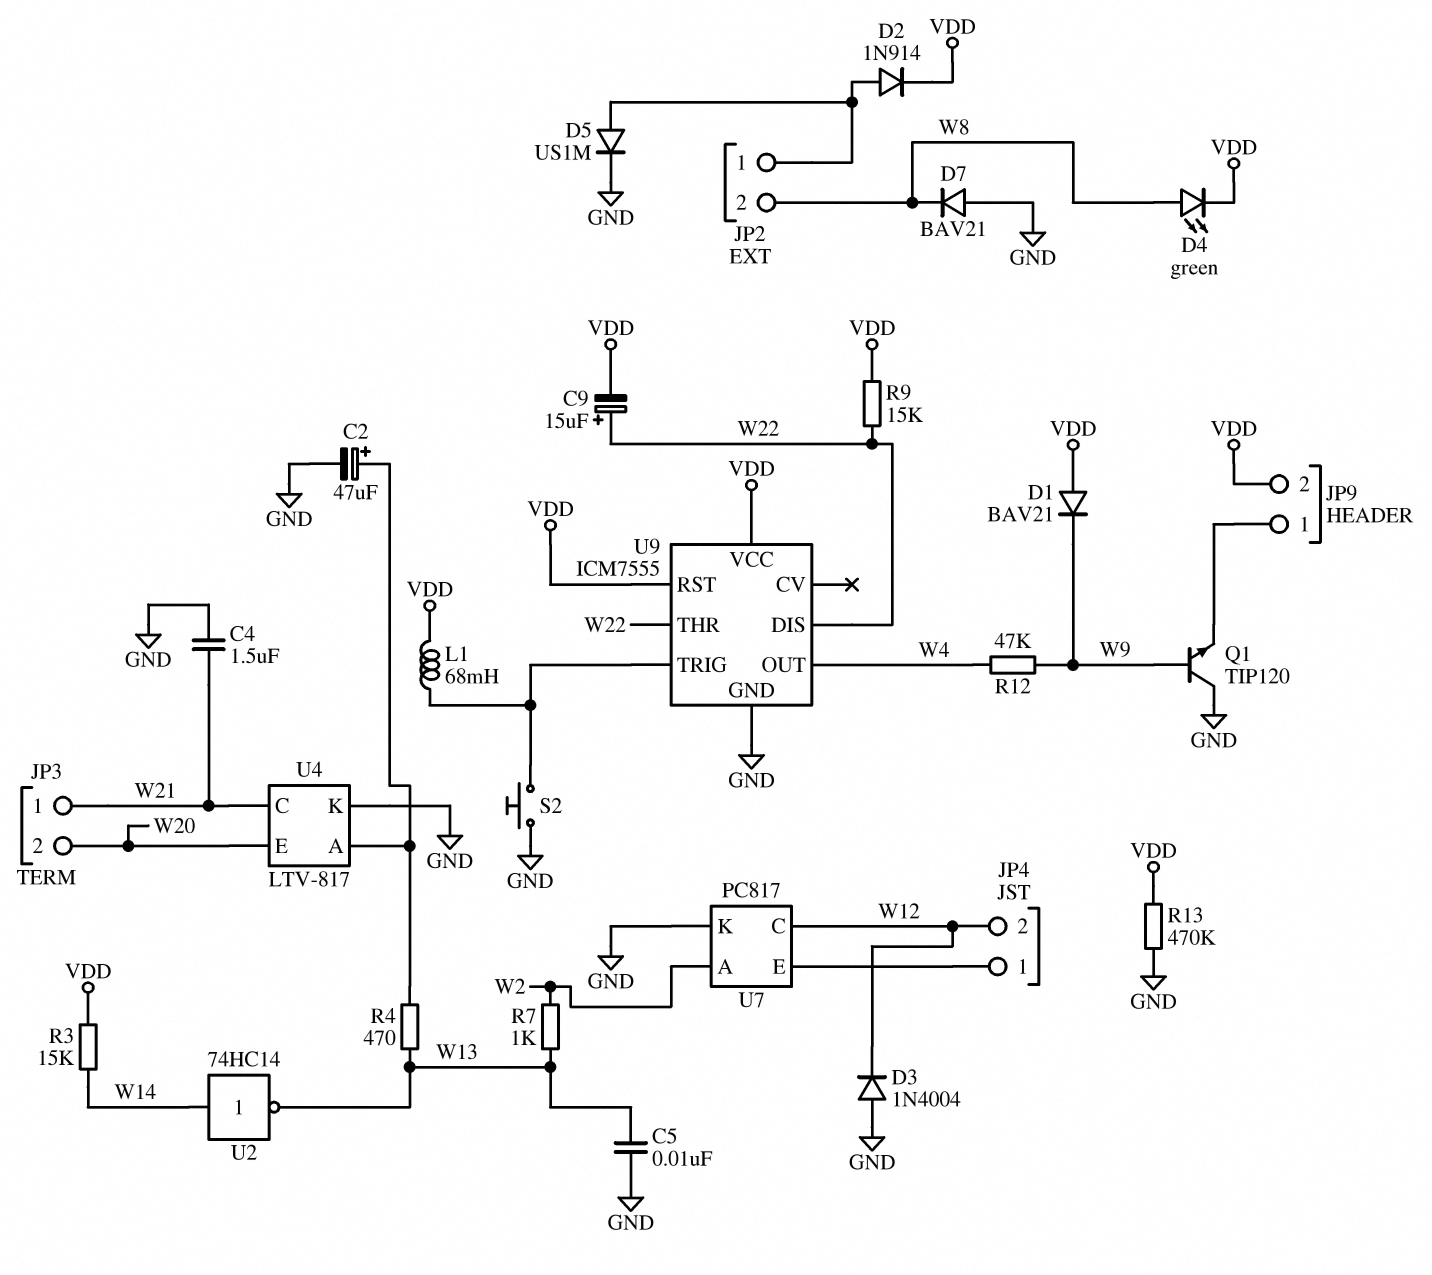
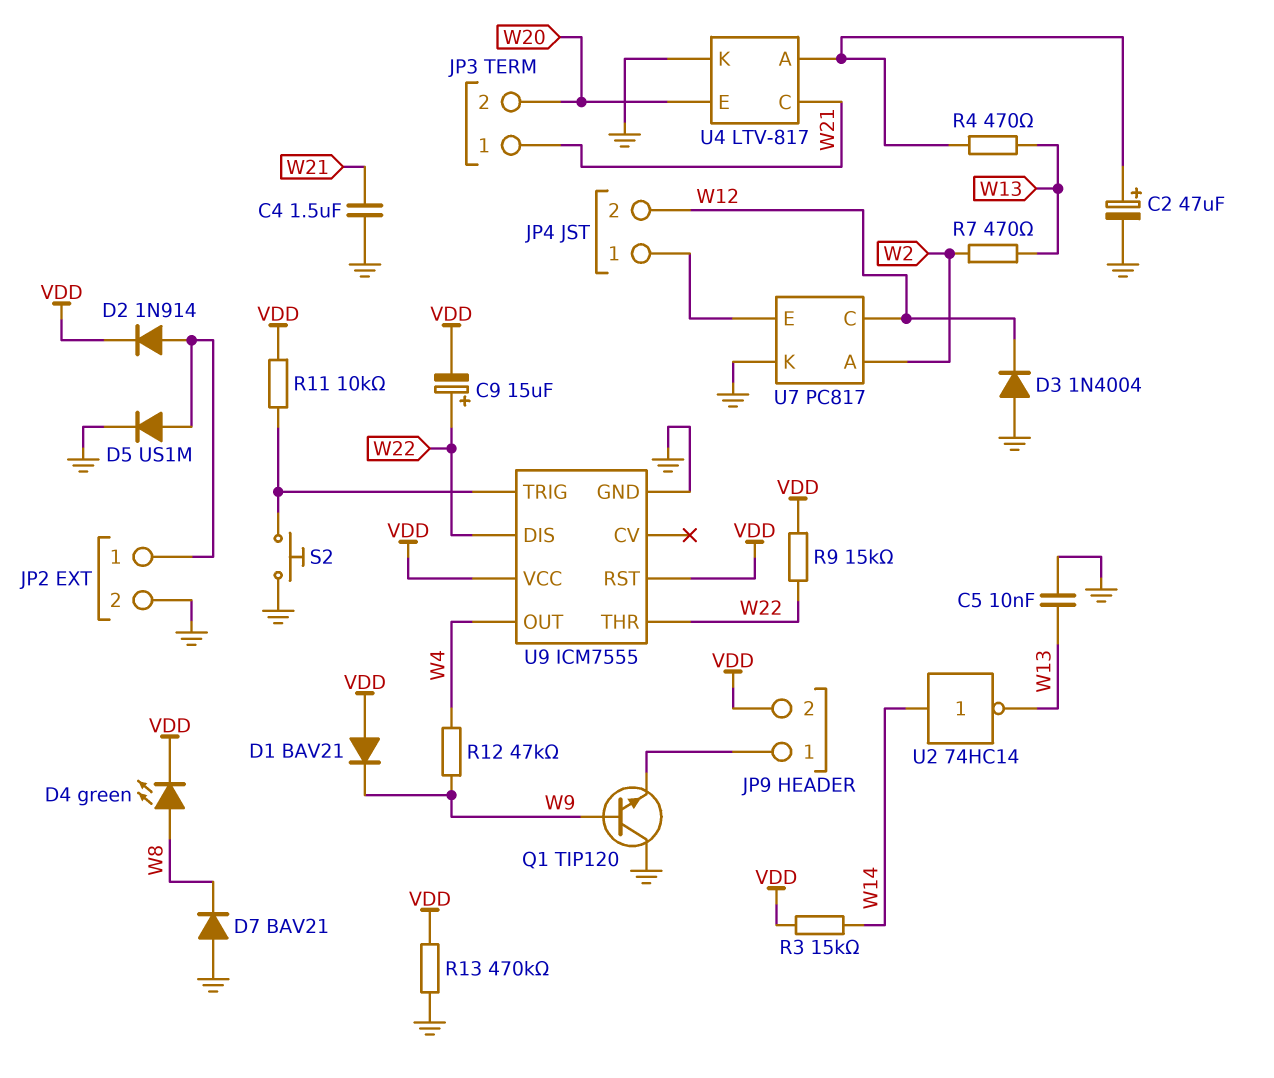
JP2 pin 2: W8 -> GND
L1: 68mH (U9/TRIG, VDD) -> none
R7: 1k (W2, W13) -> 470 (W2, W13)
R11: none -> 10k (U9/TRIG, VDD)

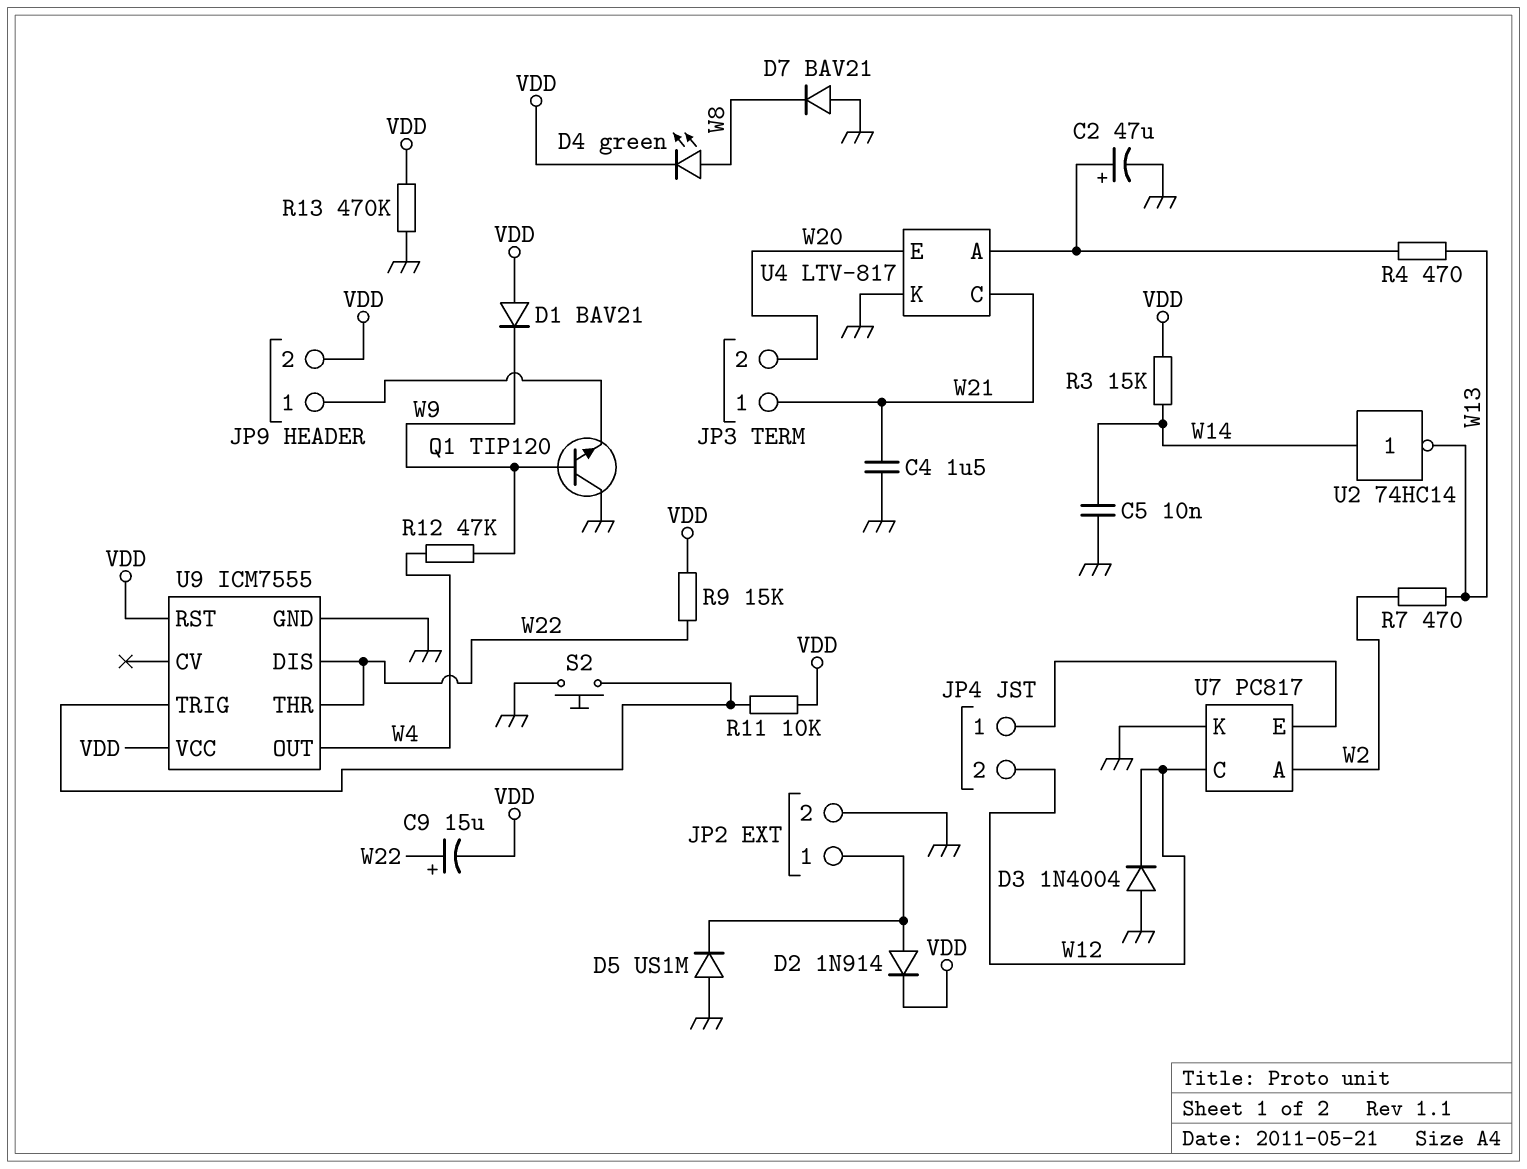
C5: 10nF (GND, W13) -> 10nF (GND, W14)
D5: diode US1M (A JP2/1, K GND) -> diode US1M (A GND, K JP2/1)

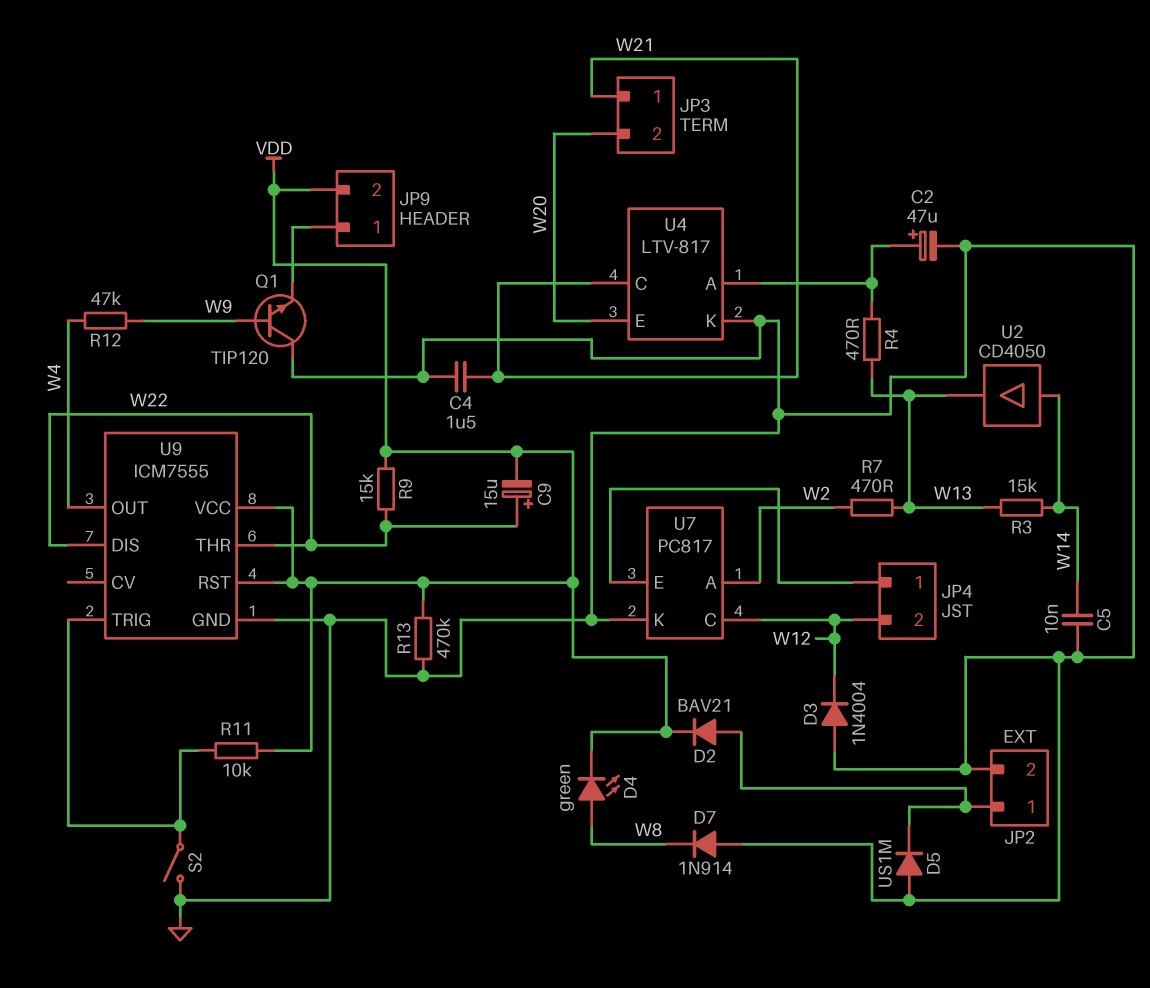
D1: diode BAV21 (A VDD, K W9) -> none
D2: diode 1N914 (A JP2/1, K VDD) -> diode BAV21 (A JP2/1, K VDD)
D7: diode BAV21 (A GND, K W8) -> diode 1N914 (A GND, K W8)
R3: 15k (VDD, W14) -> 15k (W13, W14)
S2: button (GND, U9/TRIG) -> switch (GND, U9/TRIG)
U2: NOT 74HC14 (in W14, out W13) -> buffer CD4050 (in W14, out W13)

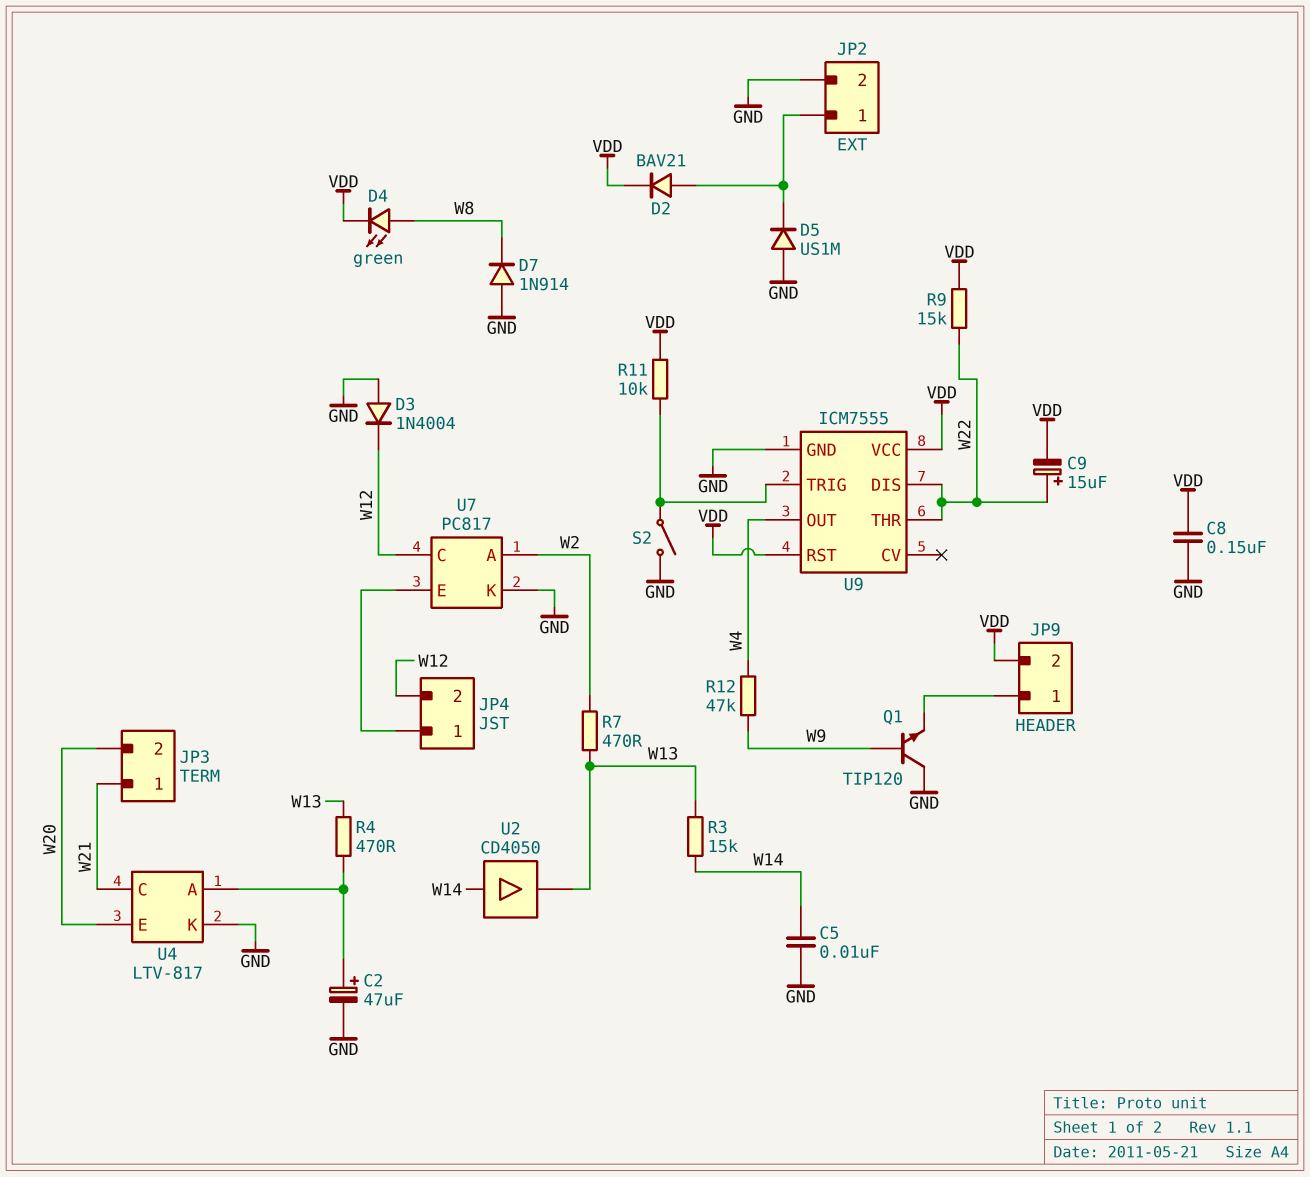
C4: 1.5uF (GND, W21) -> none
C8: none -> 150nF (GND, VDD)
R13: 470k (GND, VDD) -> none

